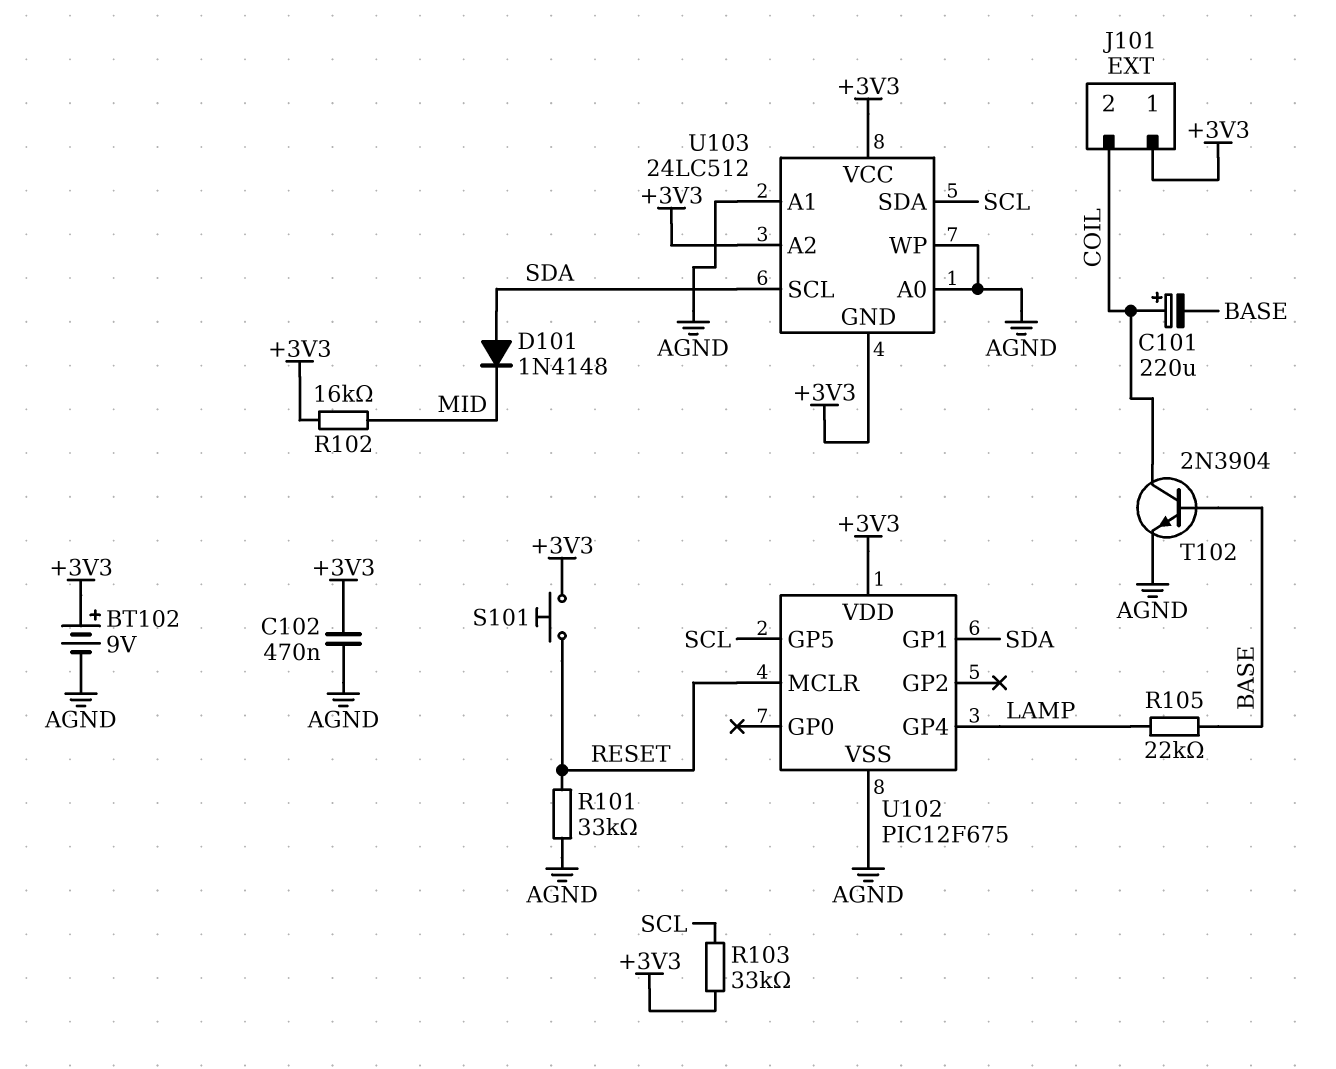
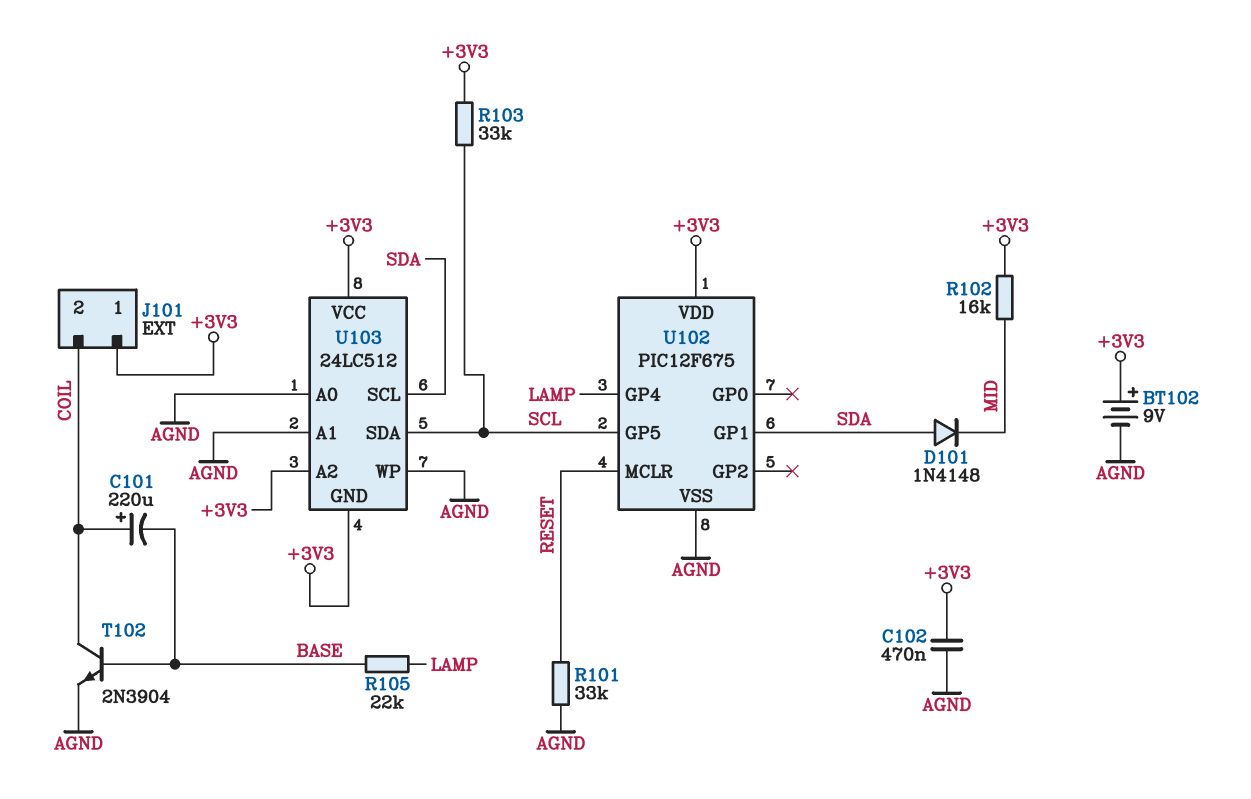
S101: button (+3V3, RESET) -> none

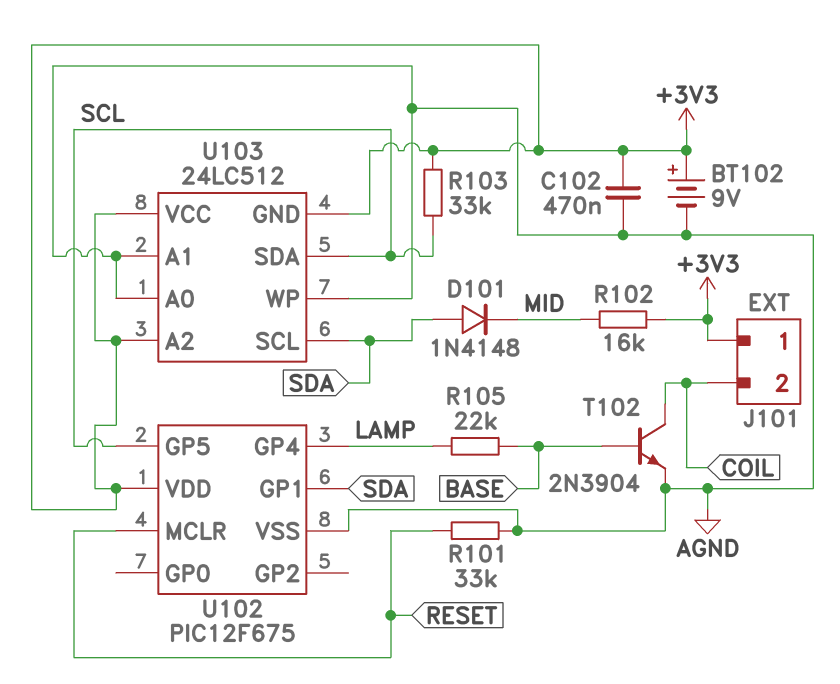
C101: 220uF (plus COIL, minus BASE) -> none

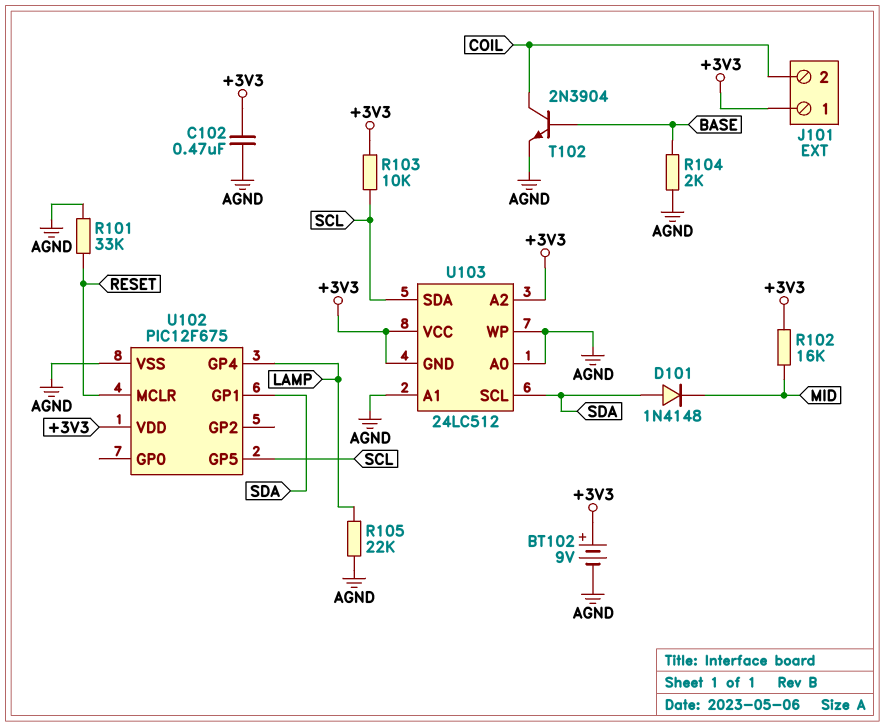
R103: 33k (+3V3, SCL) -> 10k (+3V3, SCL)
R104: none -> 2k (AGND, BASE)
R105: 22k (BASE, LAMP) -> 22k (AGND, LAMP)

